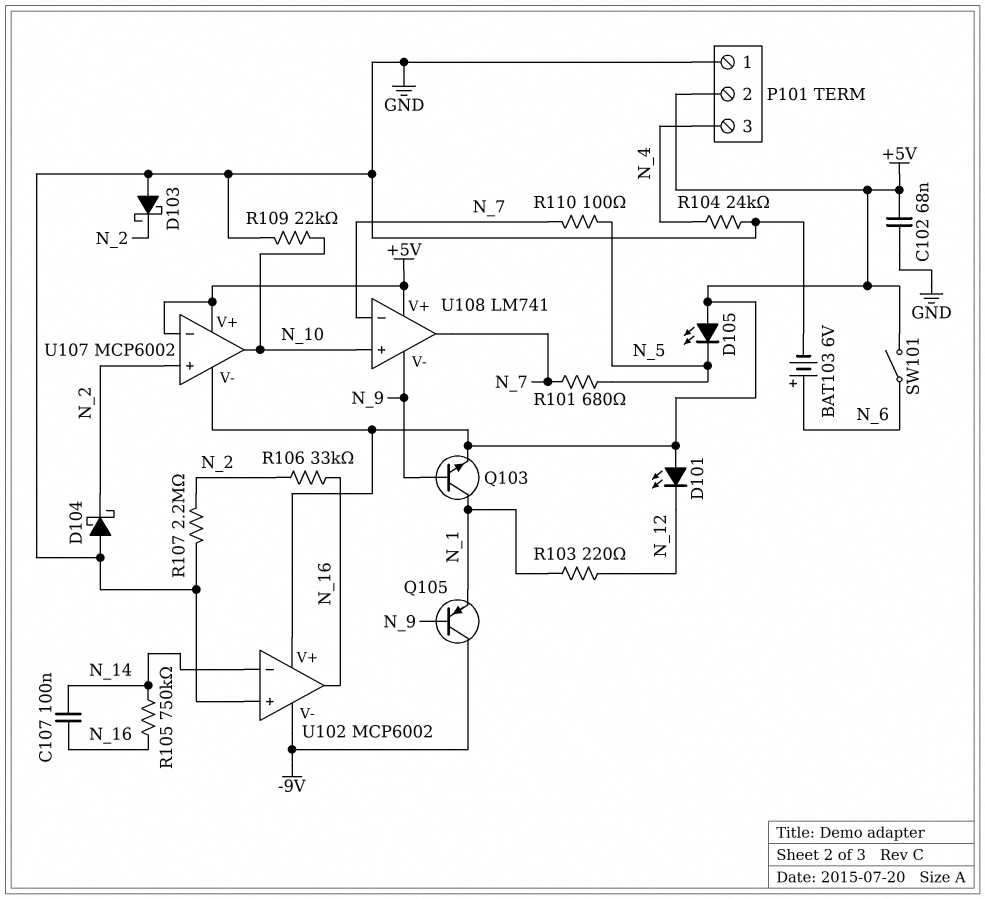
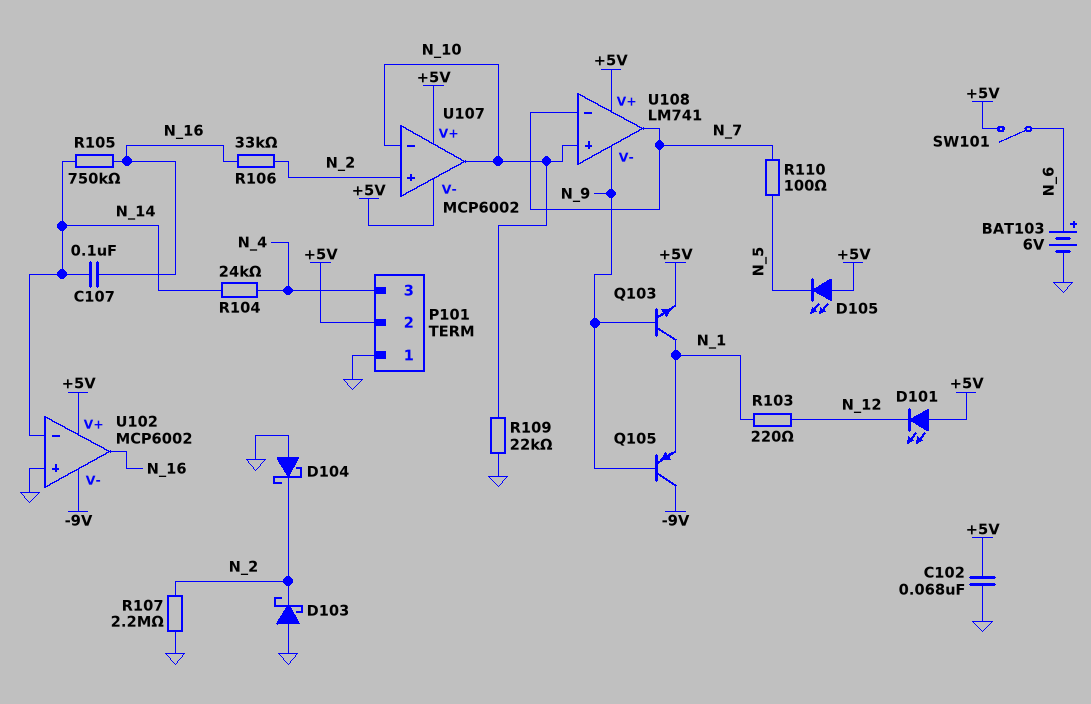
R101: 680 (N_5, N_7) -> none
R104: 24k (GND, N_4) -> 24k (N_4, N_14)
U107 pin in-: +5V -> N_10

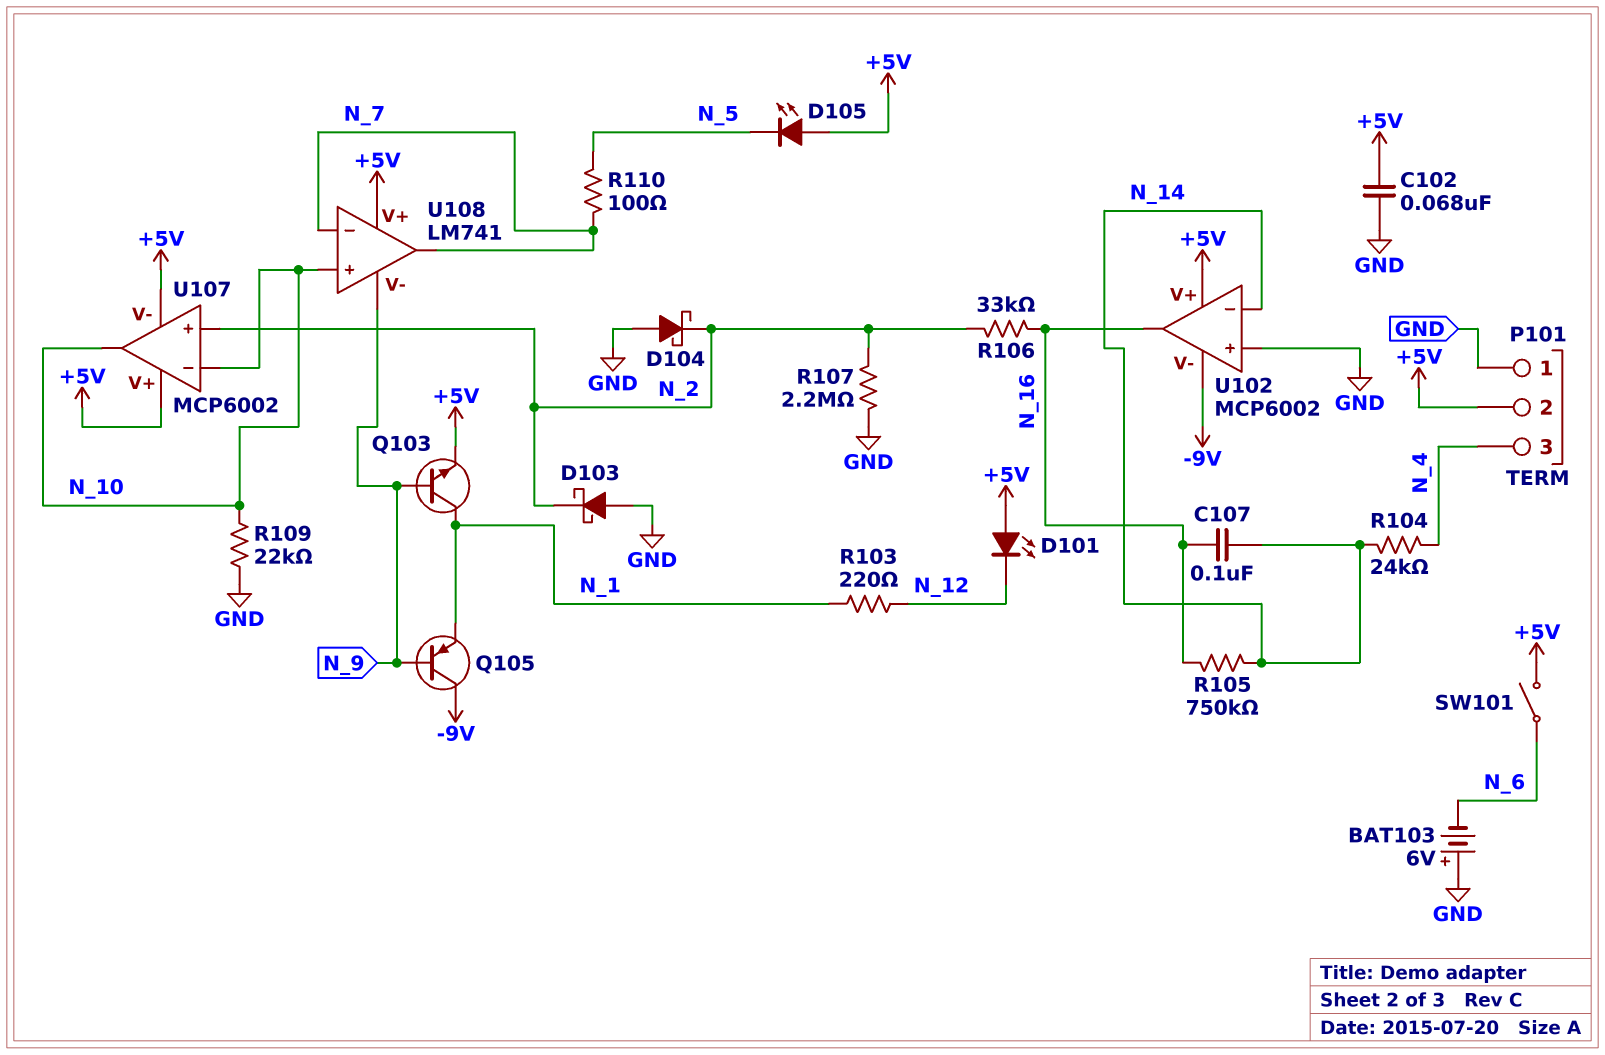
BAT103: 6V (plus N_6, minus GND) -> 6V (plus GND, minus N_6)

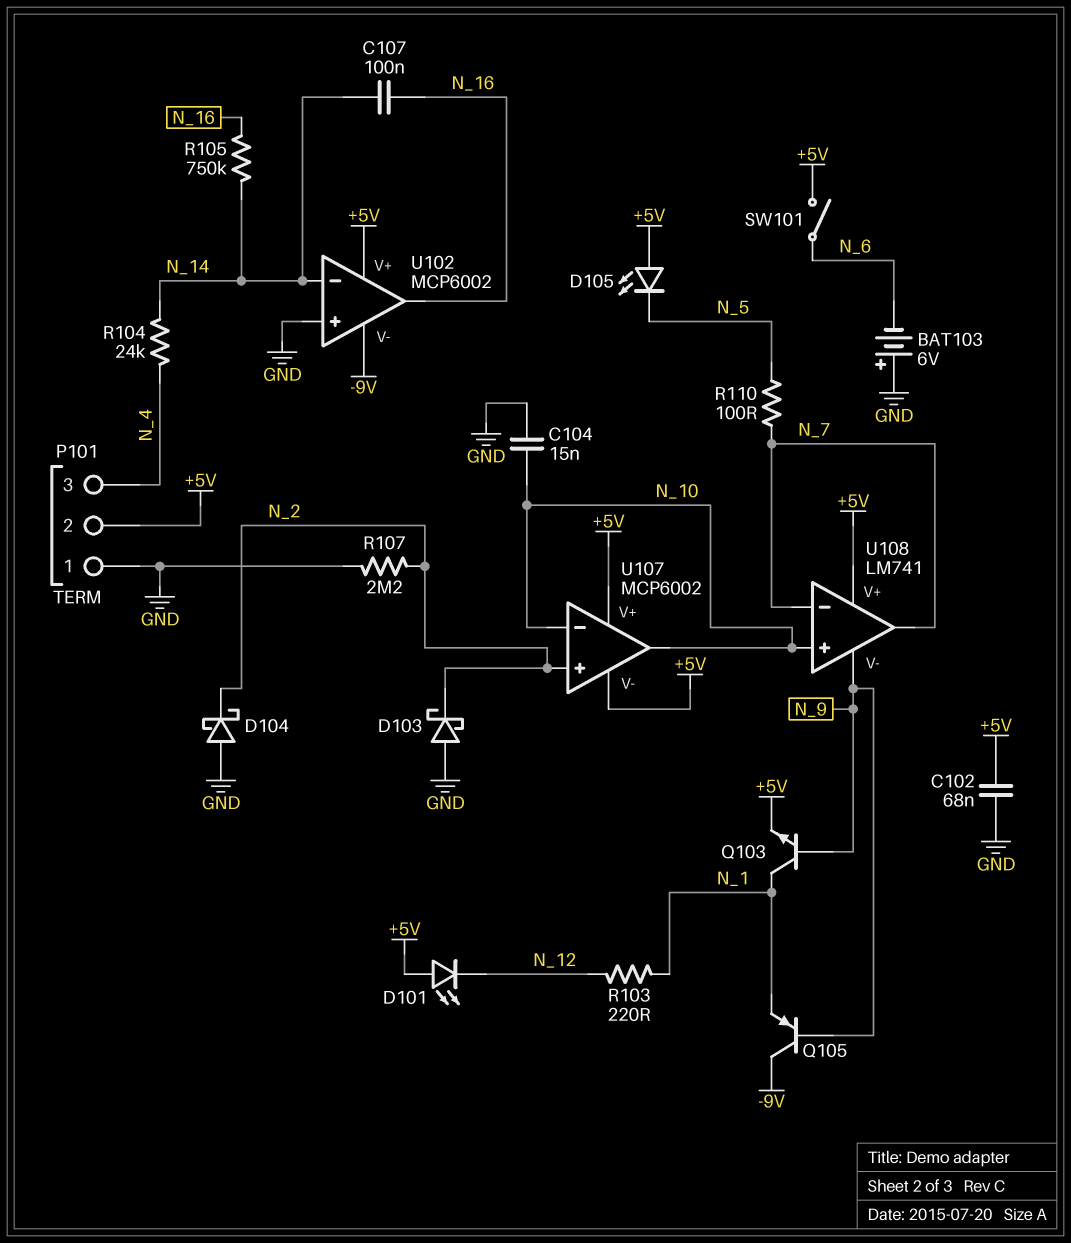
C104: none -> 15nF (GND, N_10)
R106: 33k (N_2, N_16) -> none
R109: 22k (GND, N_10) -> none

